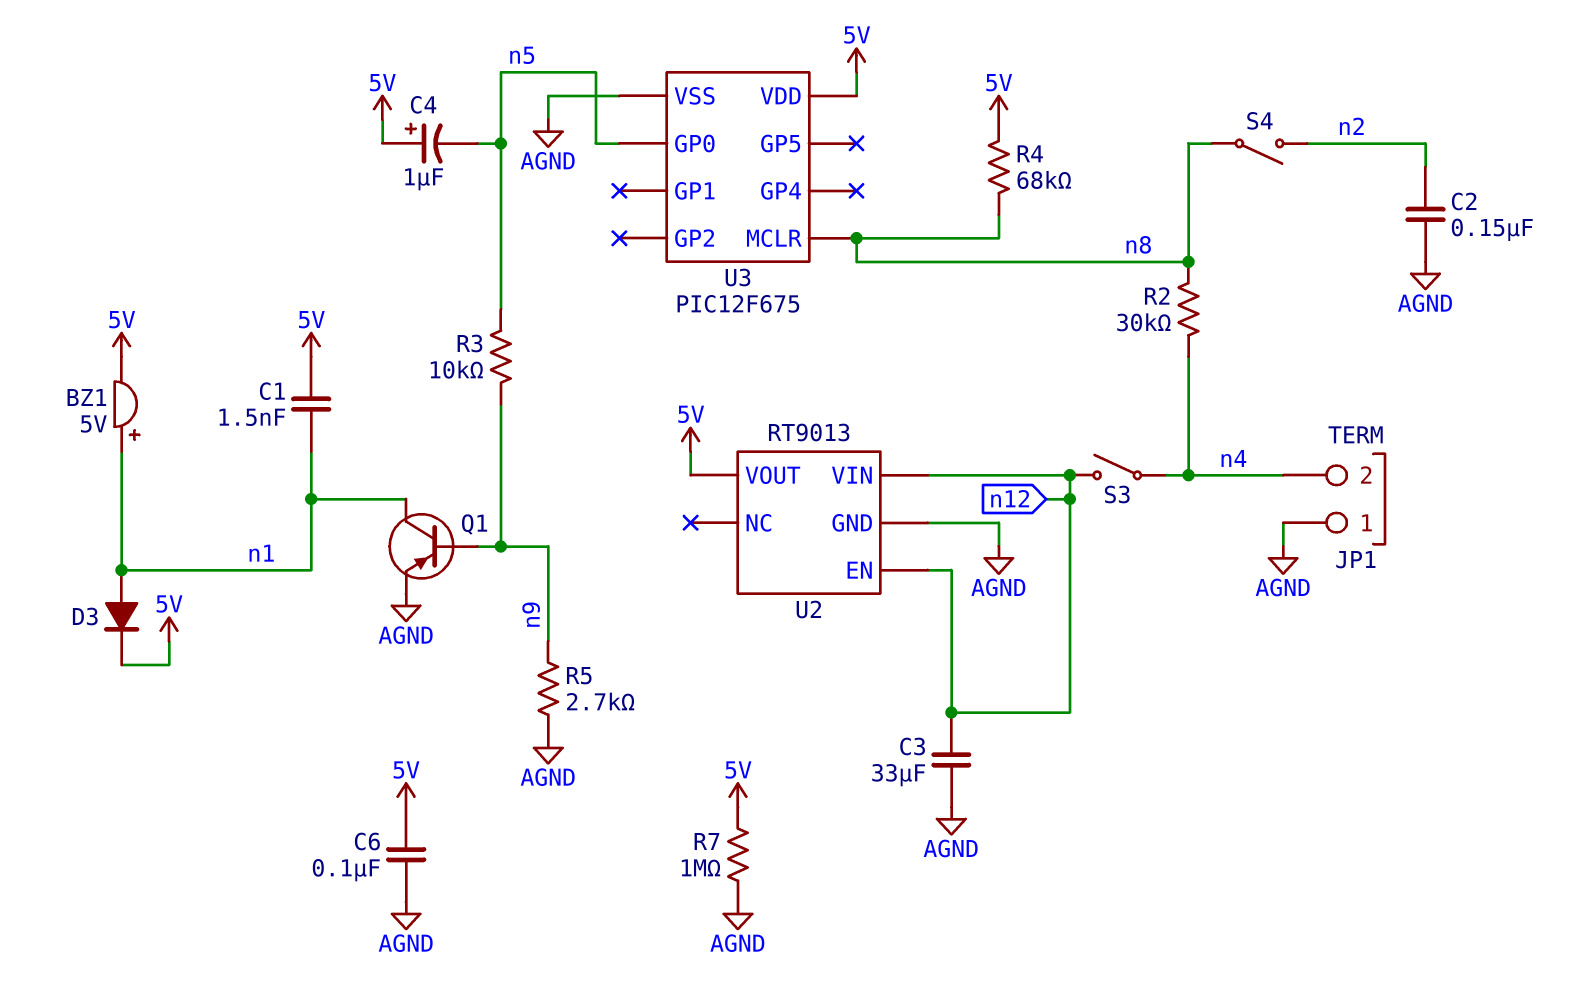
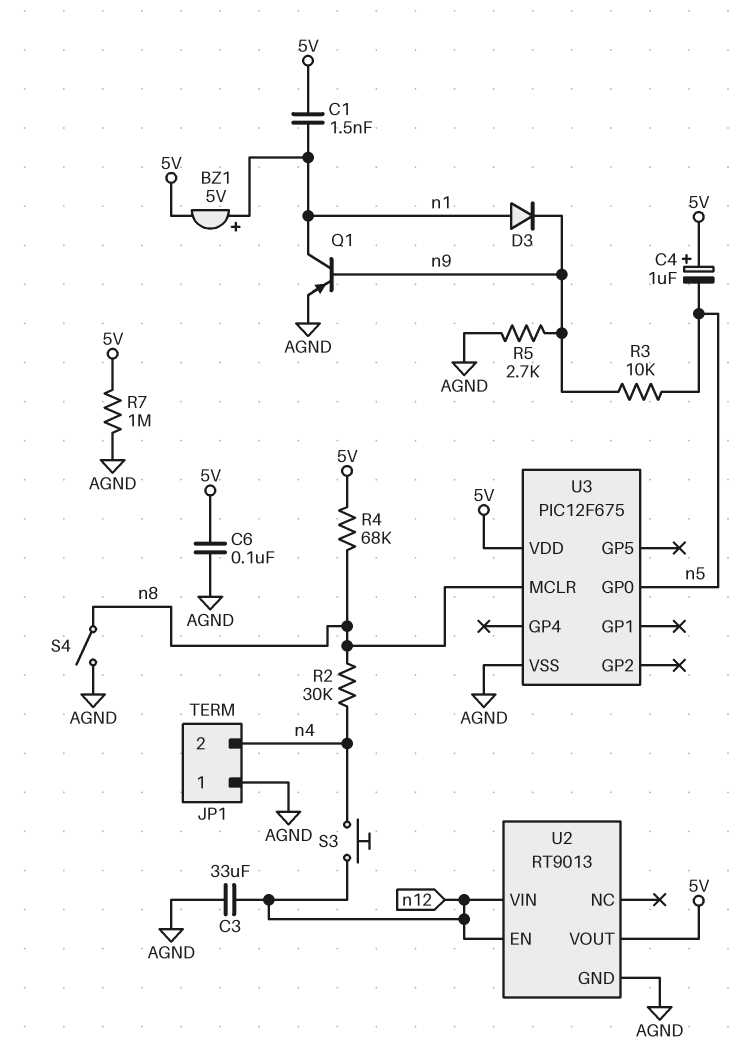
C2: 150nF (AGND, n2) -> none
D3: diode (A n1, K 5V) -> diode (A n1, K n9)
S3: switch (n4, n12) -> button (n4, n12)
S4: switch (n2, n8) -> switch (AGND, n8)

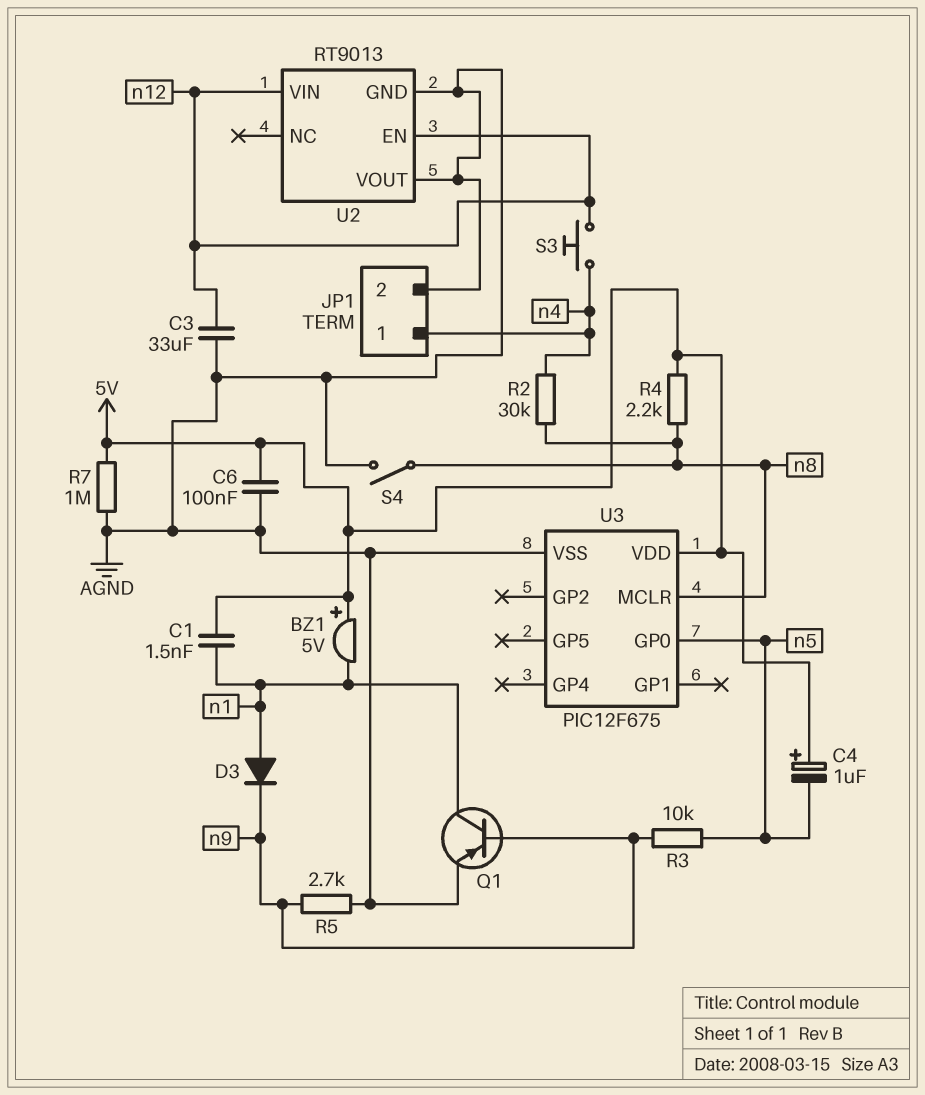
BZ1: buzzer 5V (plus n1, minus 5V) -> buzzer 5V (plus 5V, minus n1)
JP1 pin 1: AGND -> n4
JP1 pin 2: n4 -> AGND
R4: 68k (5V, n8) -> 2.2k (5V, n8)
U2 pin VOUT: 5V -> AGND

